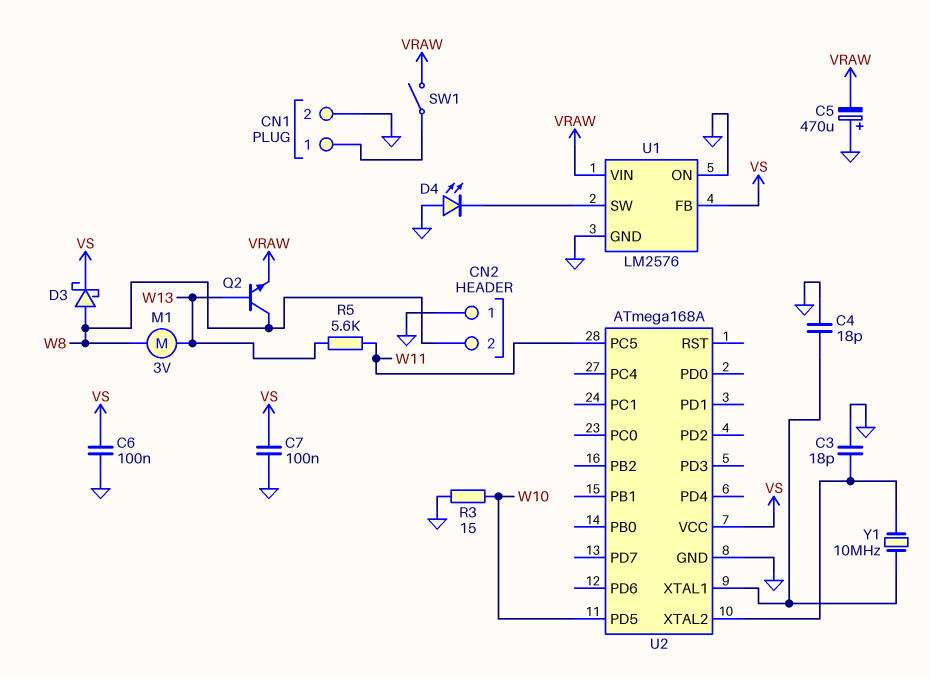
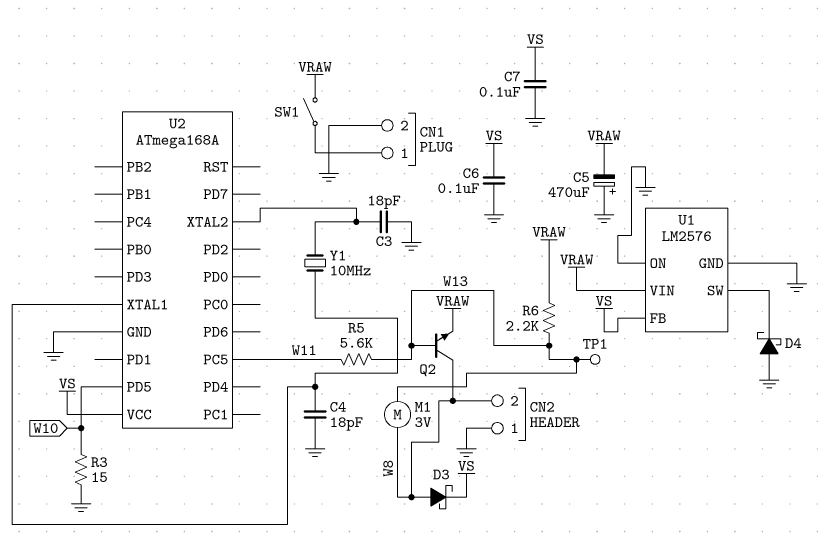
D4: LED (A GND, K U1/SW) -> schottky (A GND, K U1/SW)
R6: none -> 2.2k (VRAW, W13)
TP1: none -> test point (W13)

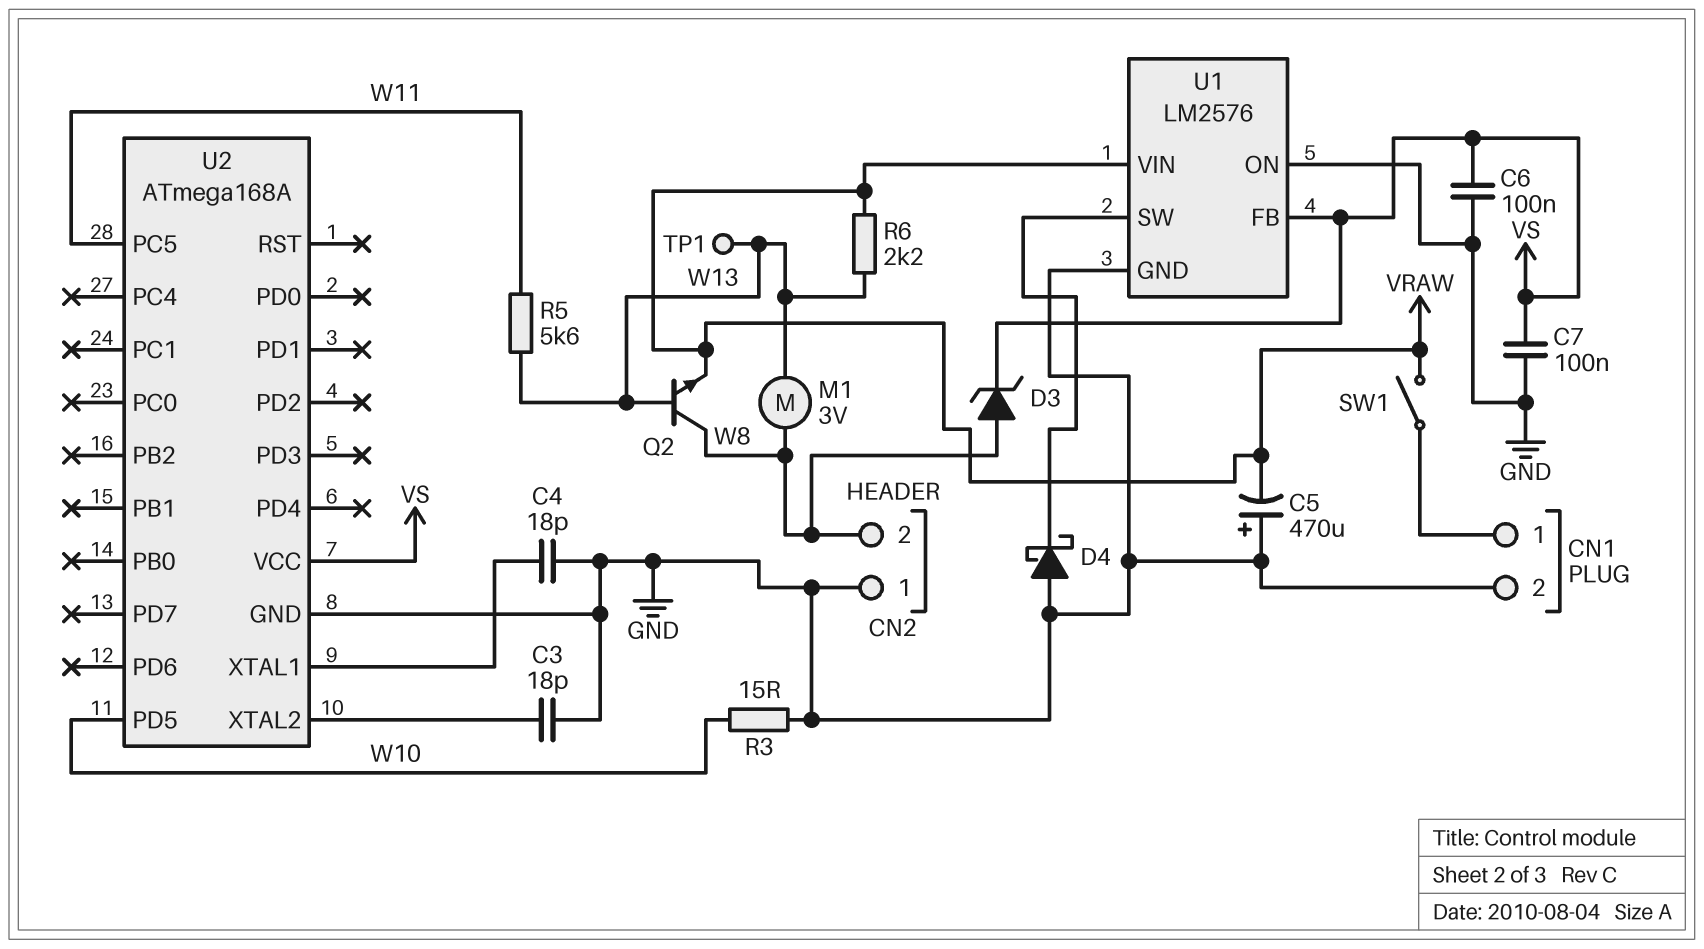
D3: schottky (A W8, K VS) -> zener (A W8, K VS)
Y1: 10MHz (U2/XTAL1, U2/XTAL2) -> none

